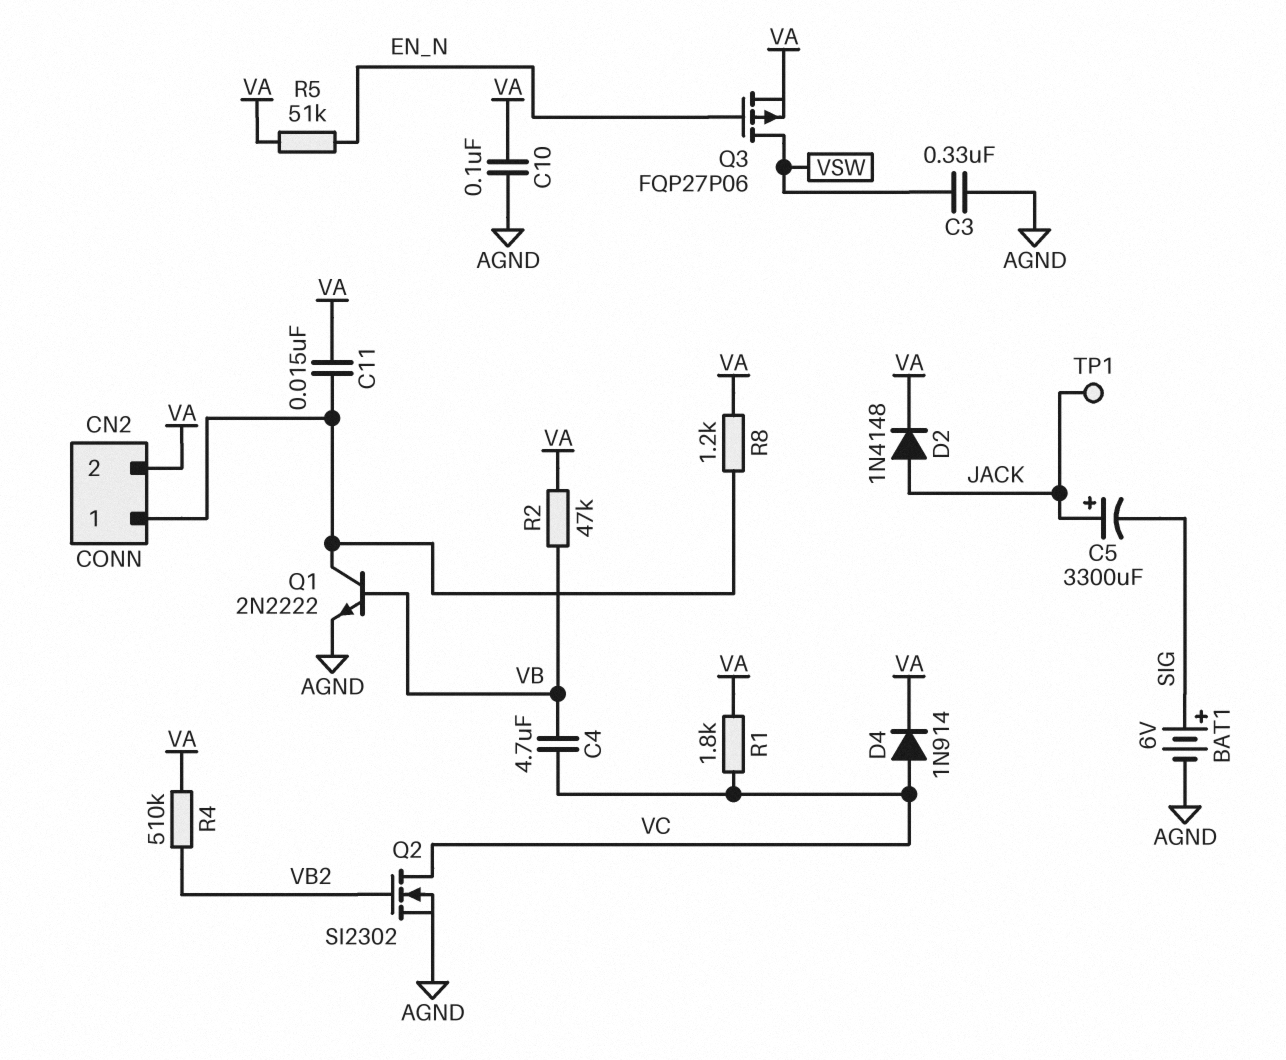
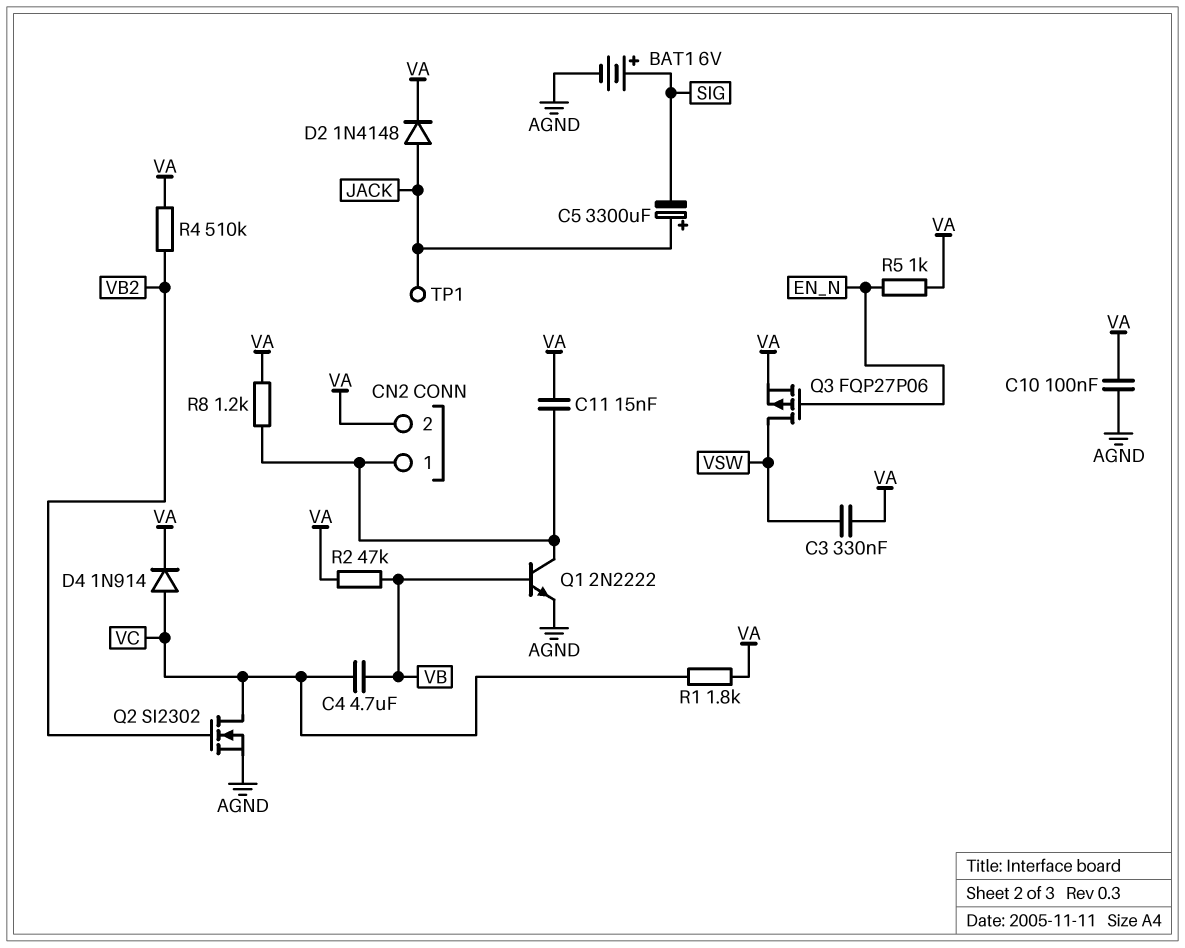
C3: 330nF (AGND, VSW) -> 330nF (VA, VSW)
R5: 51k (EN_N, VA) -> 1k (EN_N, VA)

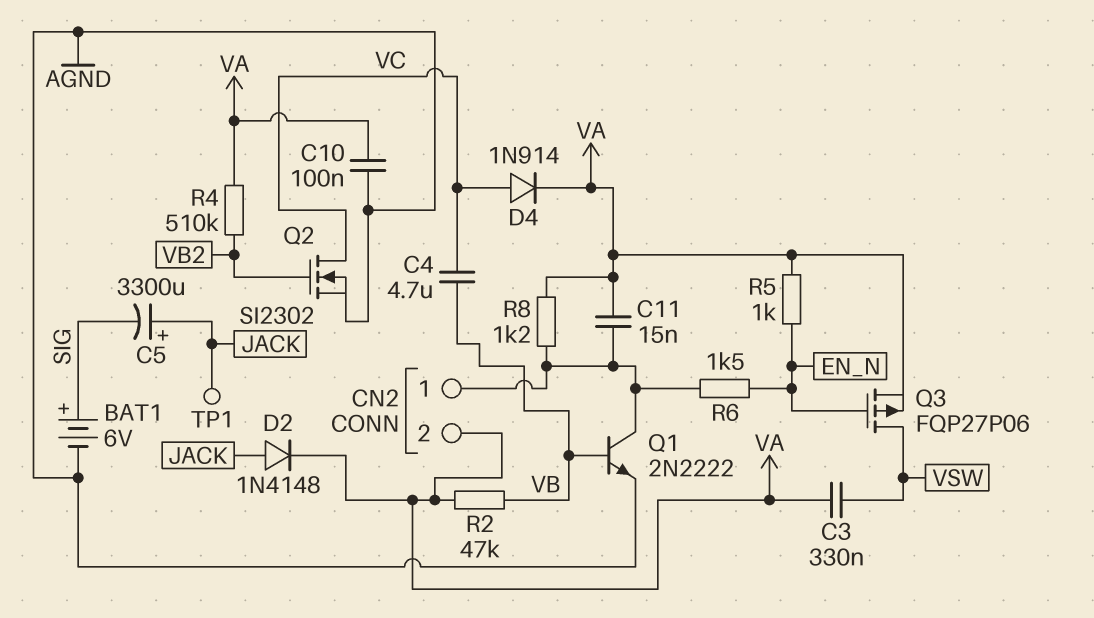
R1: 1.8k (VA, VC) -> none
R6: none -> 1.5k (CN2/1, EN_N)

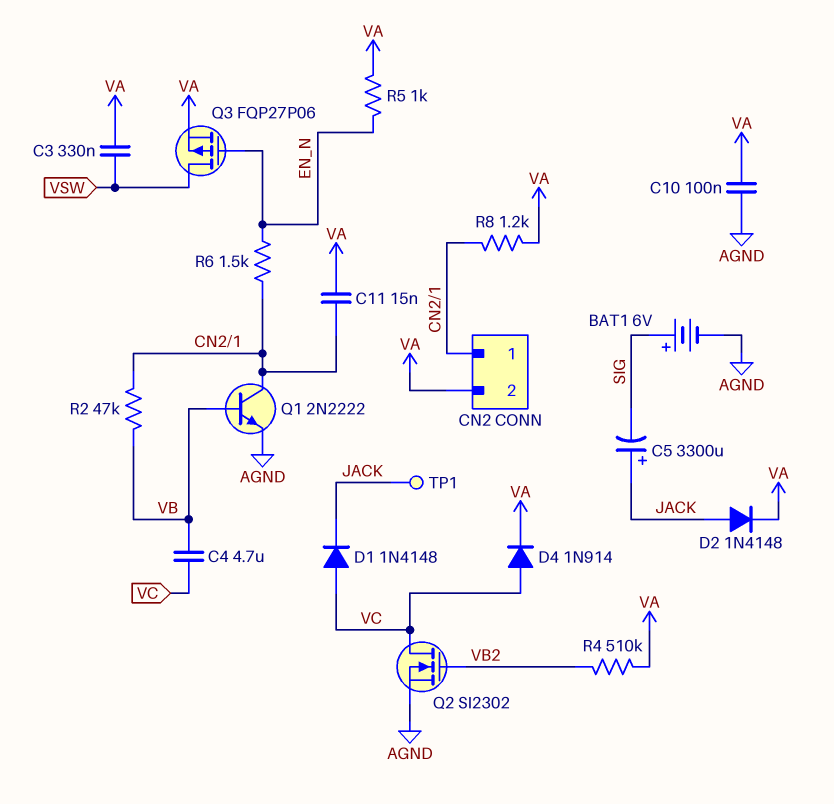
D1: none -> diode 1N4148 (A VC, K JACK)
R2: 47k (VA, VB) -> 47k (CN2/1, VB)

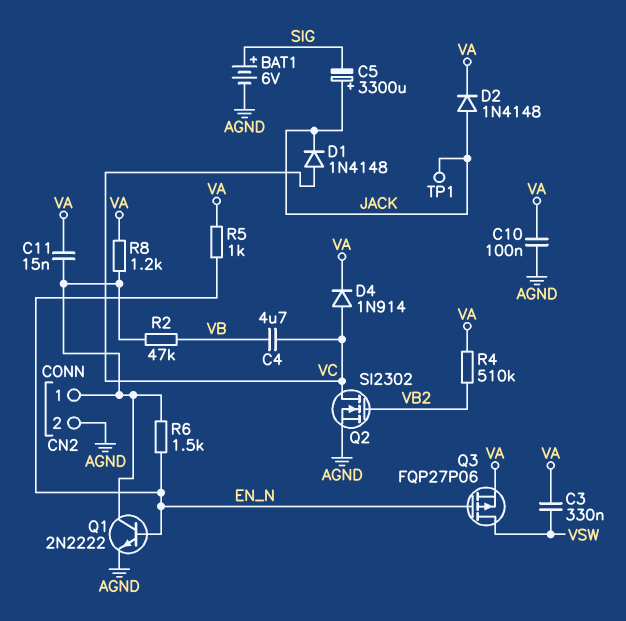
CN2 pin 2: VA -> AGND
Q1: NPN 2N2222 (B VB, C CN2/1, E AGND) -> NPN 2N2222 (B EN_N, C CN2/1, E AGND)

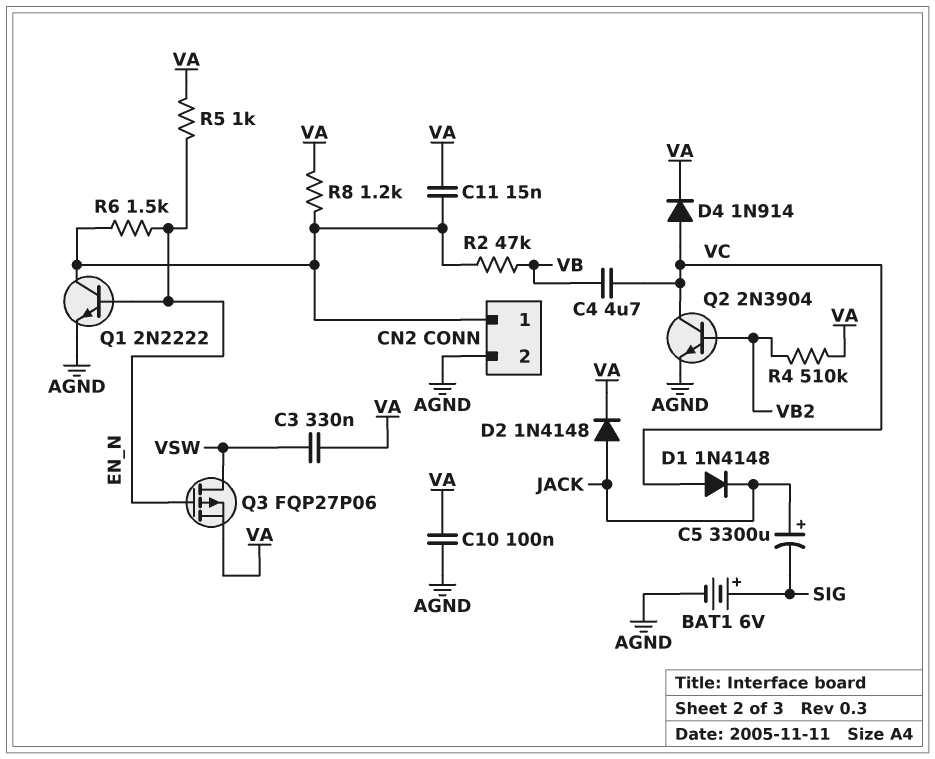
Q2: NMOS SI2302 (G VB2, D VC, S AGND) -> NPN 2N3904 (B VB2, C VC, E AGND)
TP1: test point (JACK) -> none

